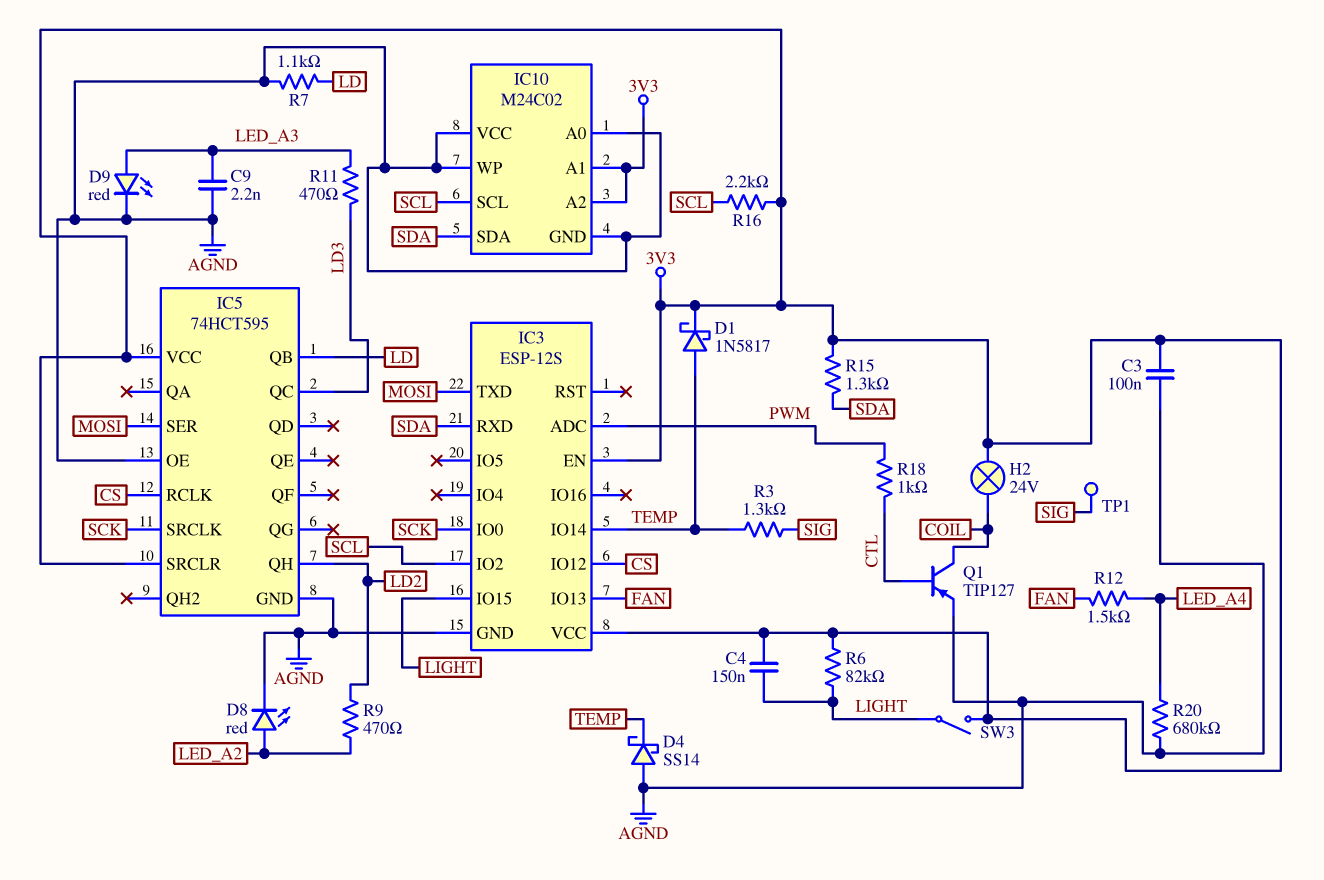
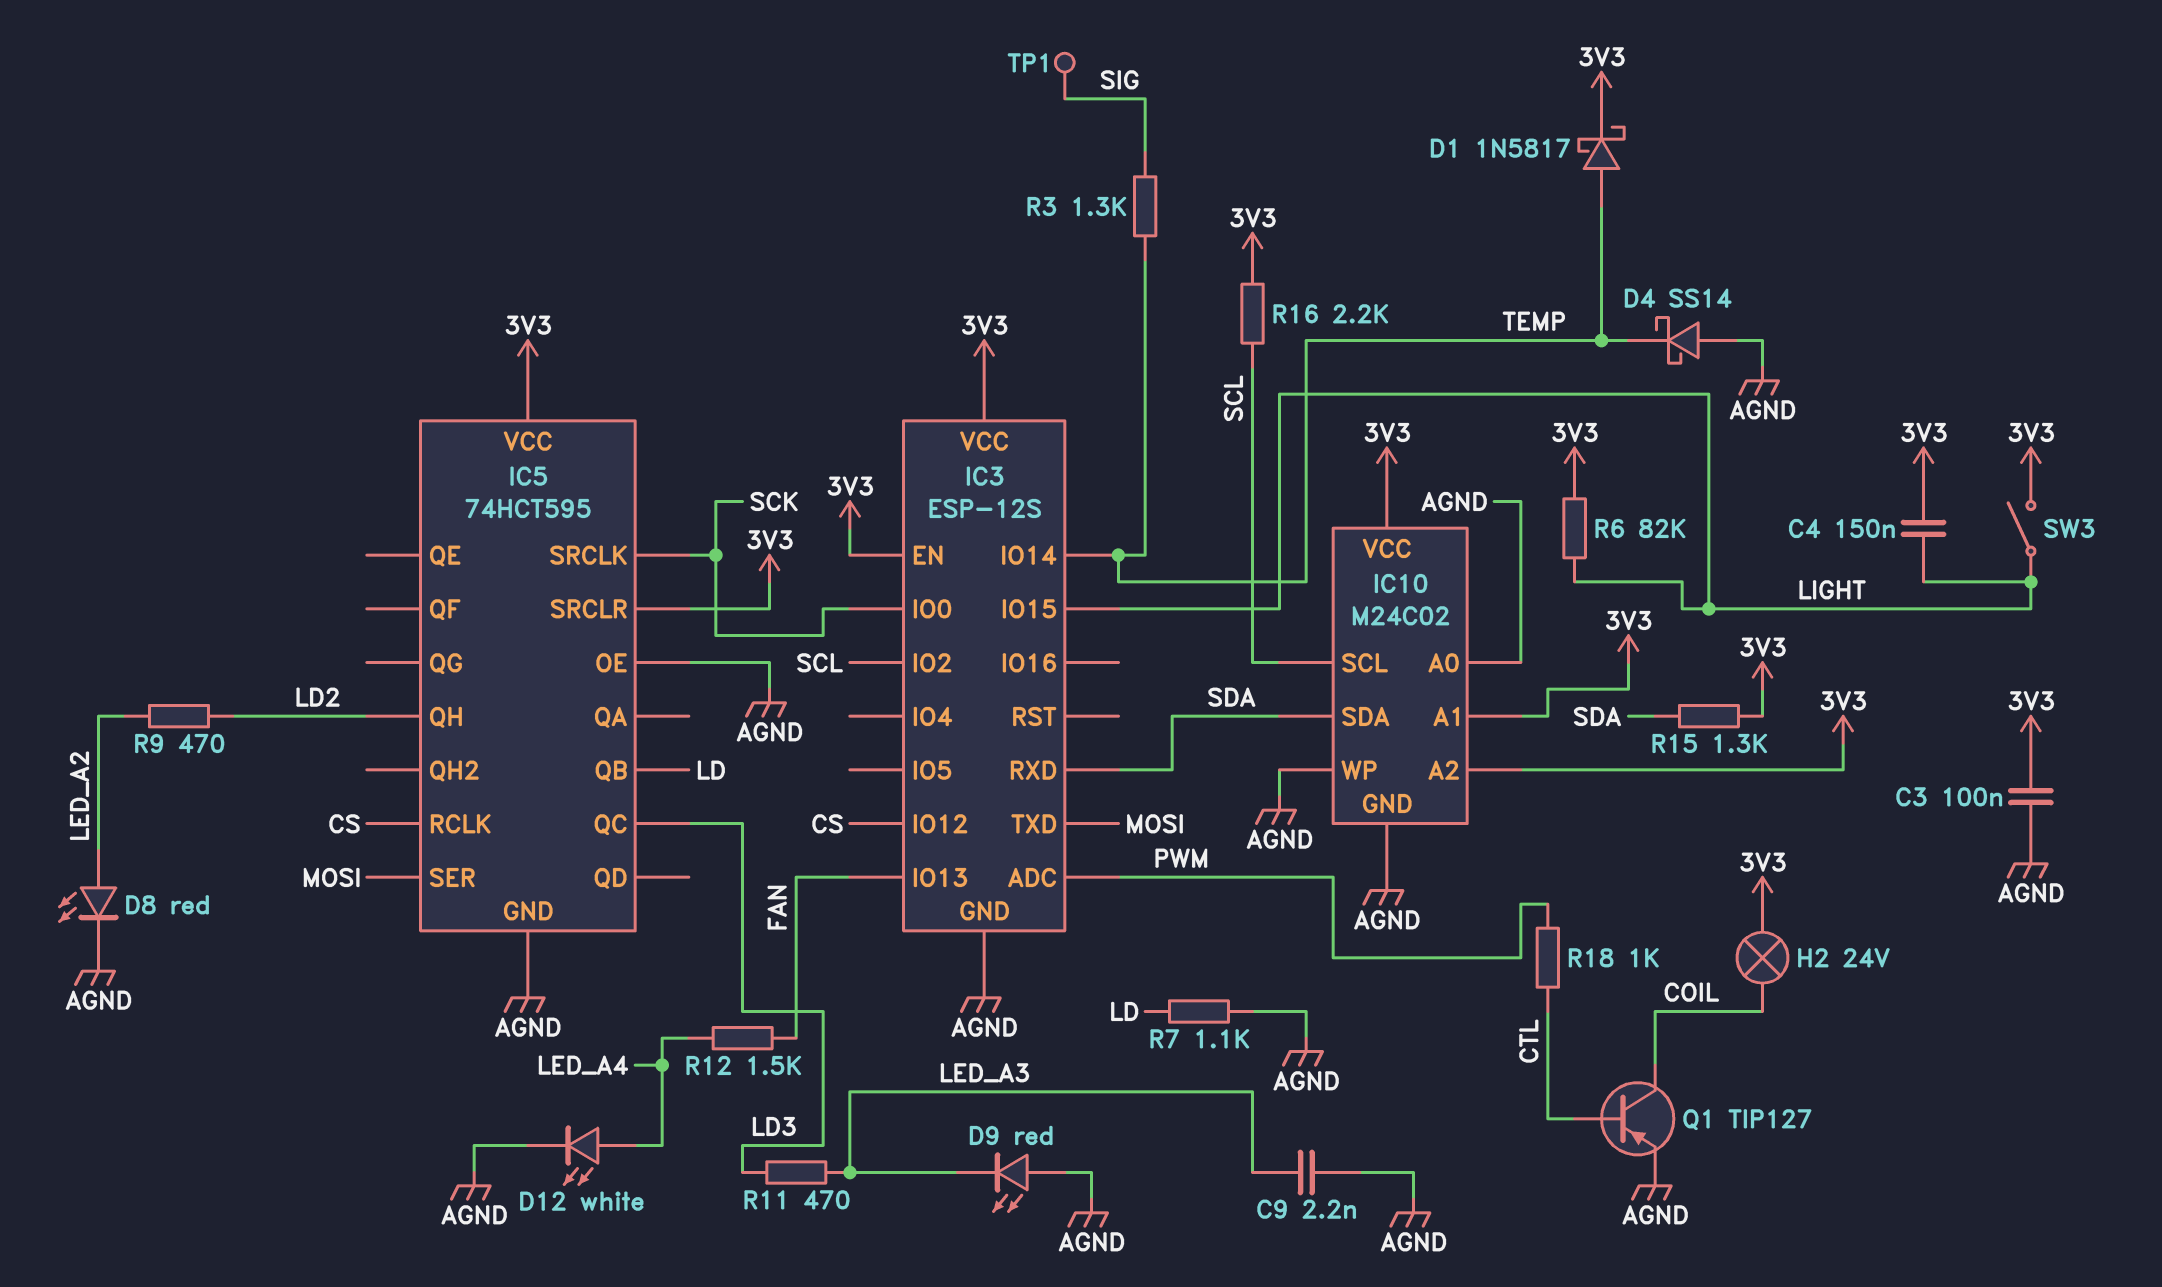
D9: LED red (A LED_A3, K AGND) -> LED red (A AGND, K LED_A3)
D12: none -> LED white (A LED_A4, K AGND)
IC10 pin VCC: AGND -> 3V3
R20: 680k (AGND, LED_A4) -> none

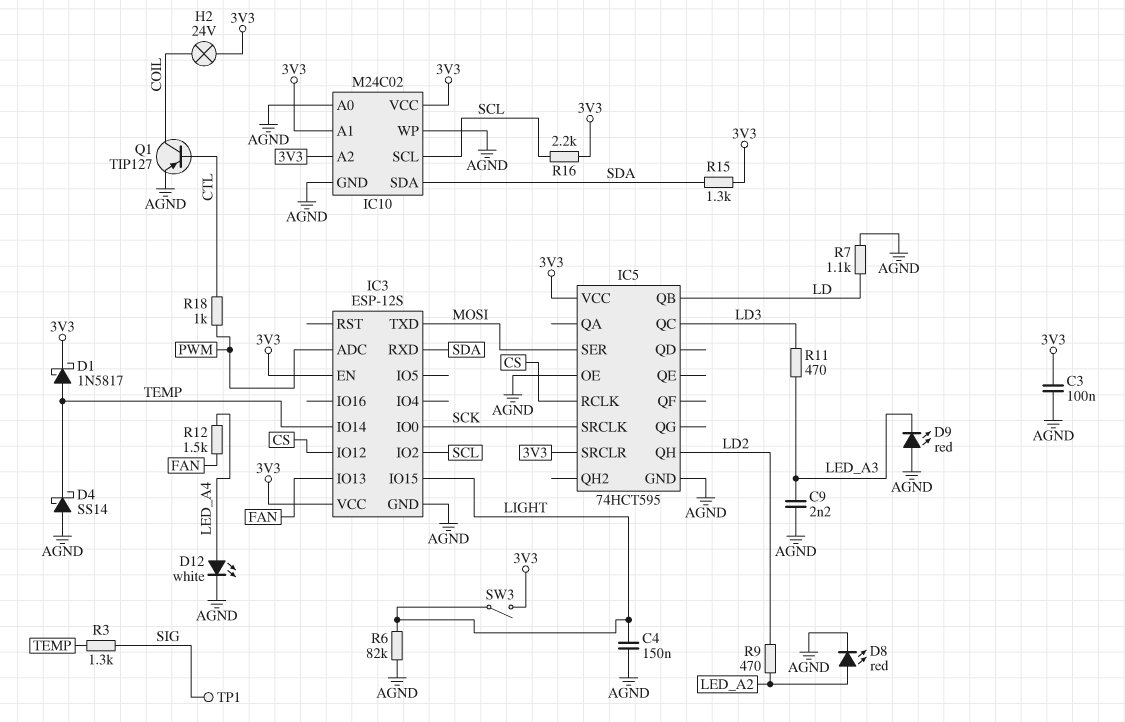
C4: 150nF (3V3, LIGHT) -> 150nF (AGND, LIGHT)
R6: 82k (3V3, LIGHT) -> 82k (AGND, LIGHT)

